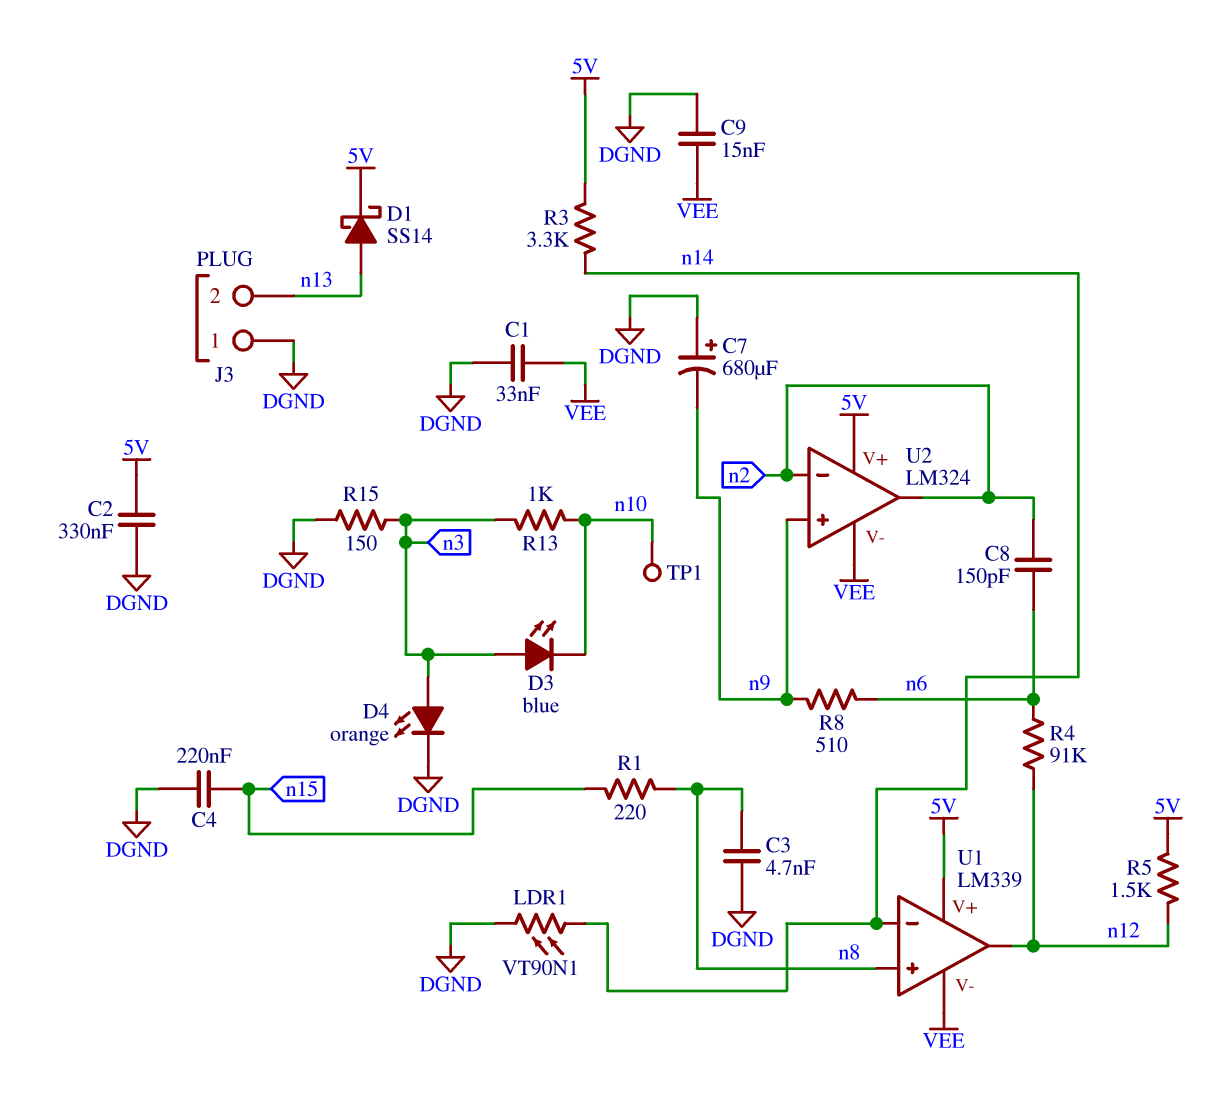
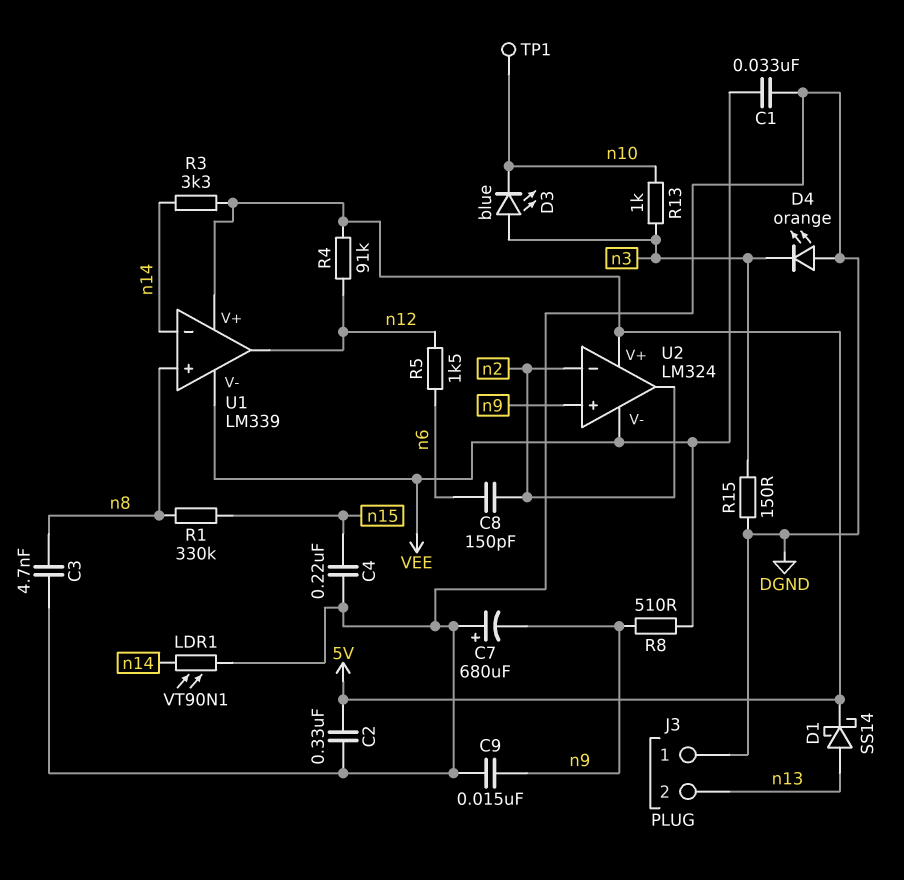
C9: 15nF (DGND, VEE) -> 15nF (DGND, n9)
D4: LED orange (A n3, K DGND) -> LED orange (A DGND, K n3)
R1: 220 (n8, n15) -> 330k (n8, n15)
R4: 91k (n6, n12) -> 91k (5V, n12)
R5: 1.5k (5V, n12) -> 1.5k (n6, n12)
R8: 510 (n6, n9) -> 510 (VEE, n9)

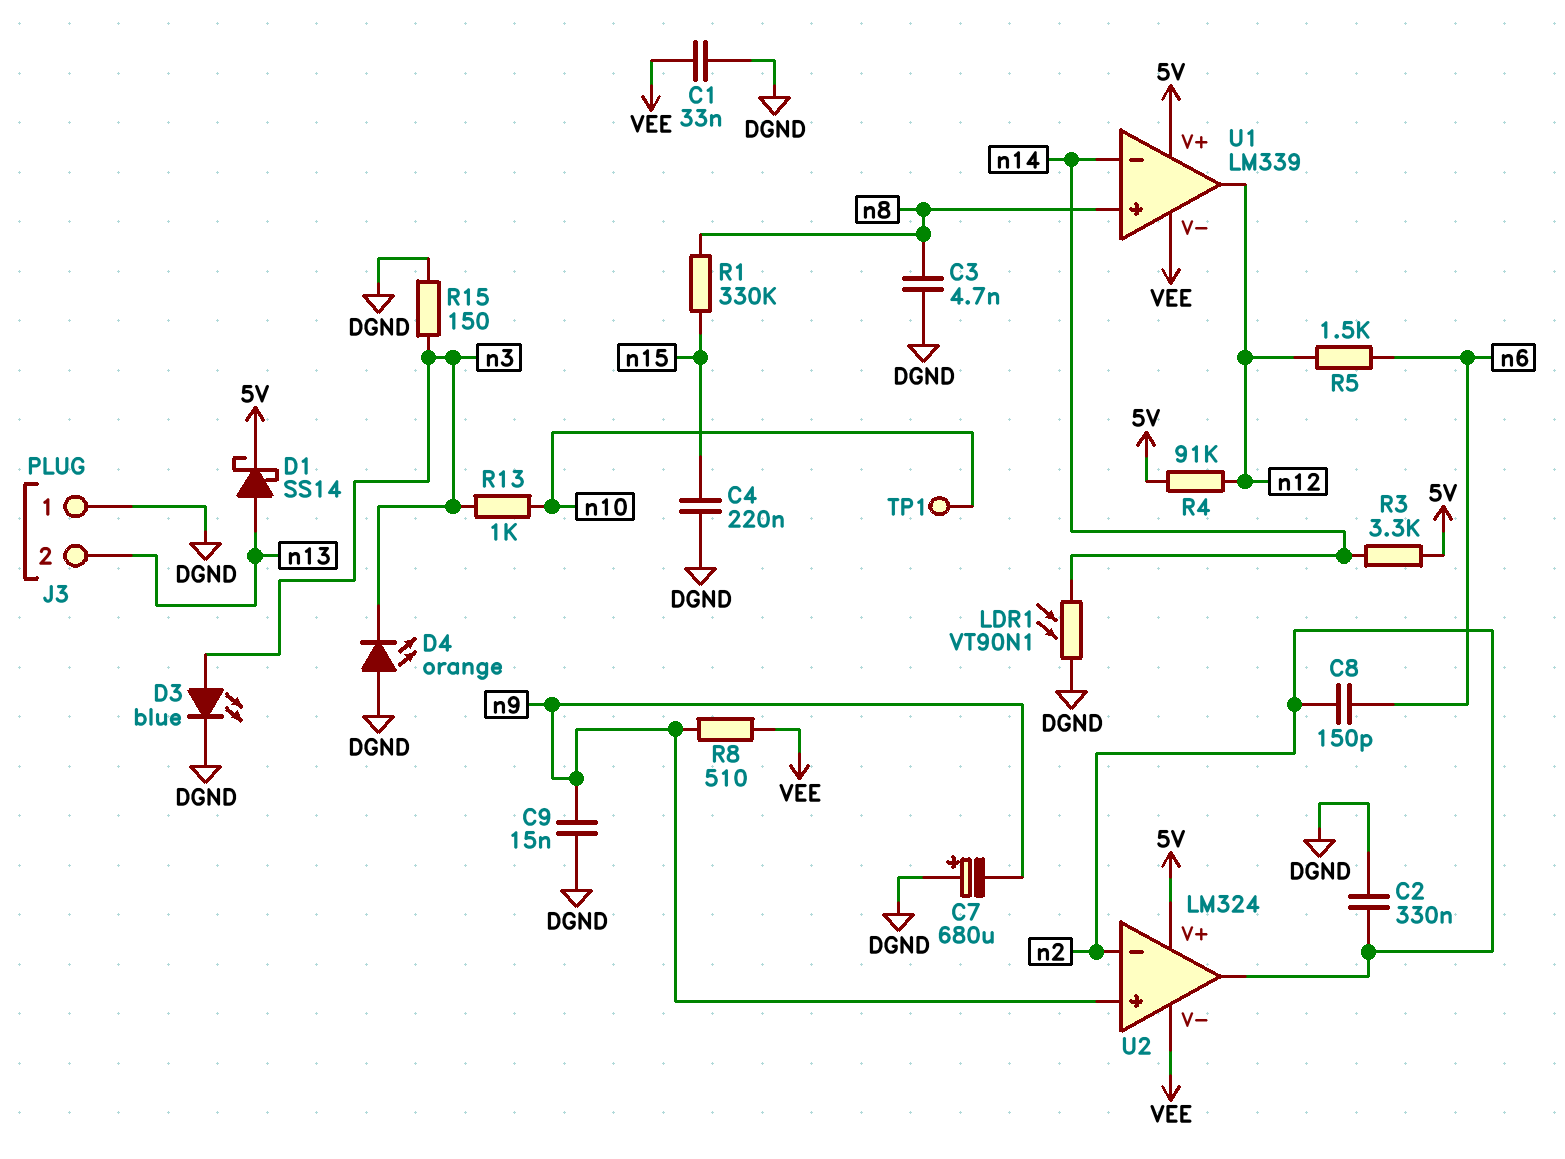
C2: 330nF (5V, DGND) -> 330nF (DGND, n2)
D3: LED blue (A n3, K n10) -> LED blue (A n3, K DGND)

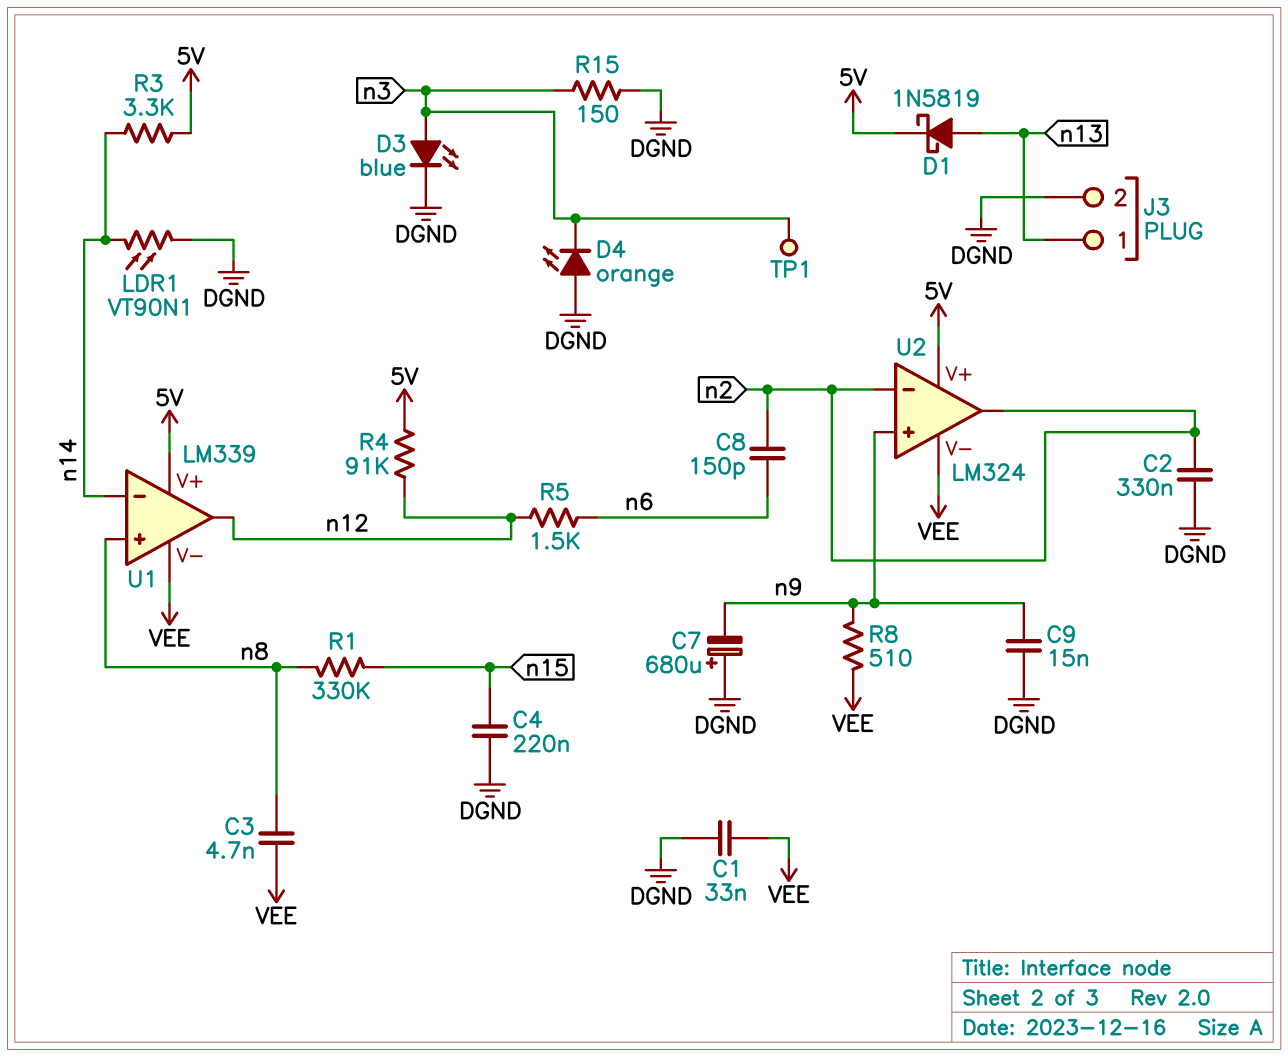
C3: 4.7nF (DGND, n8) -> 4.7nF (VEE, n8)
D1: schottky SS14 (A n13, K 5V) -> schottky 1N5819 (A n13, K 5V)
J3 pin 1: DGND -> n13
J3 pin 2: n13 -> DGND
R13: 1k (n3, n10) -> none
TP1: test point (n10) -> test point (n3)

